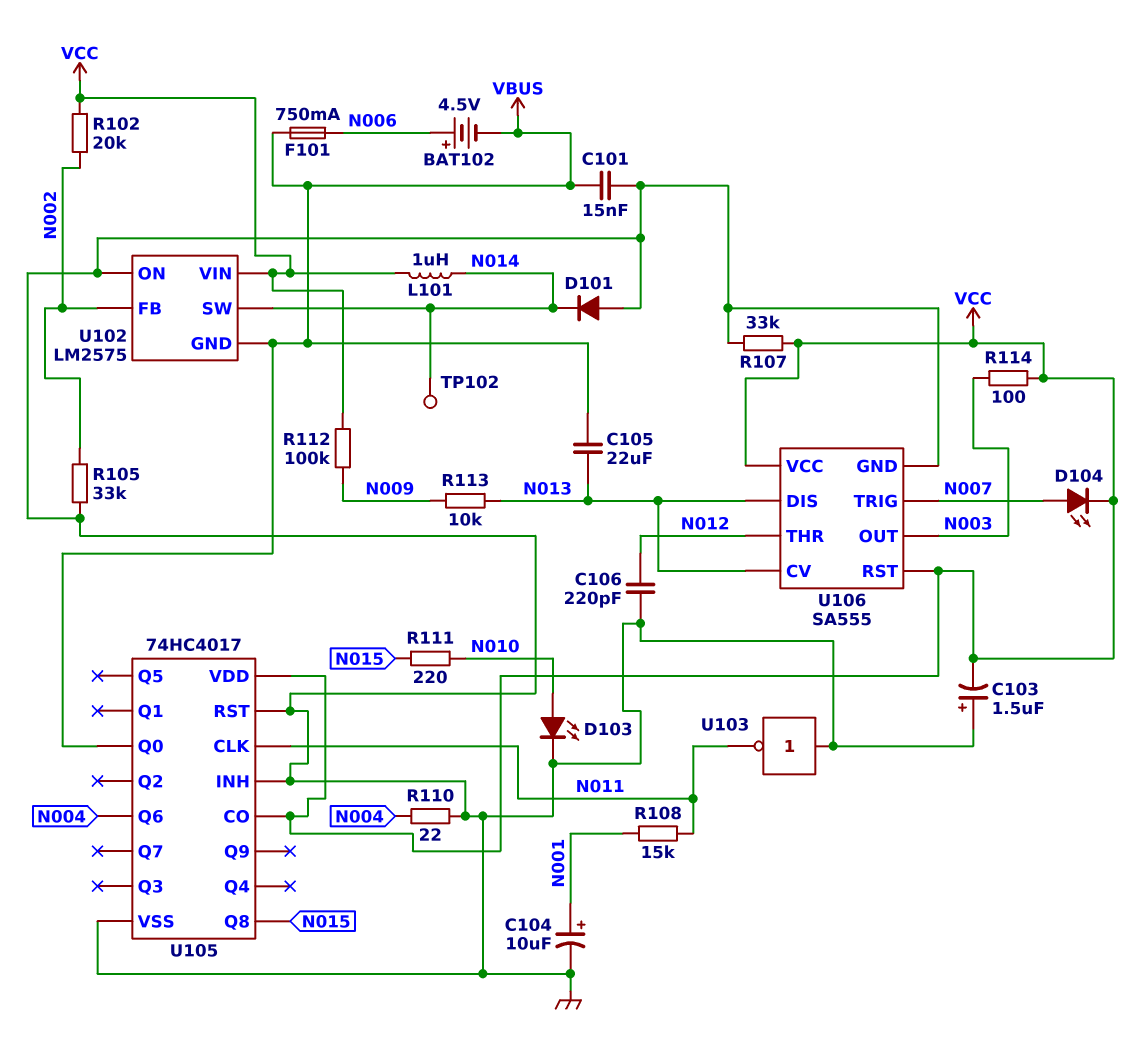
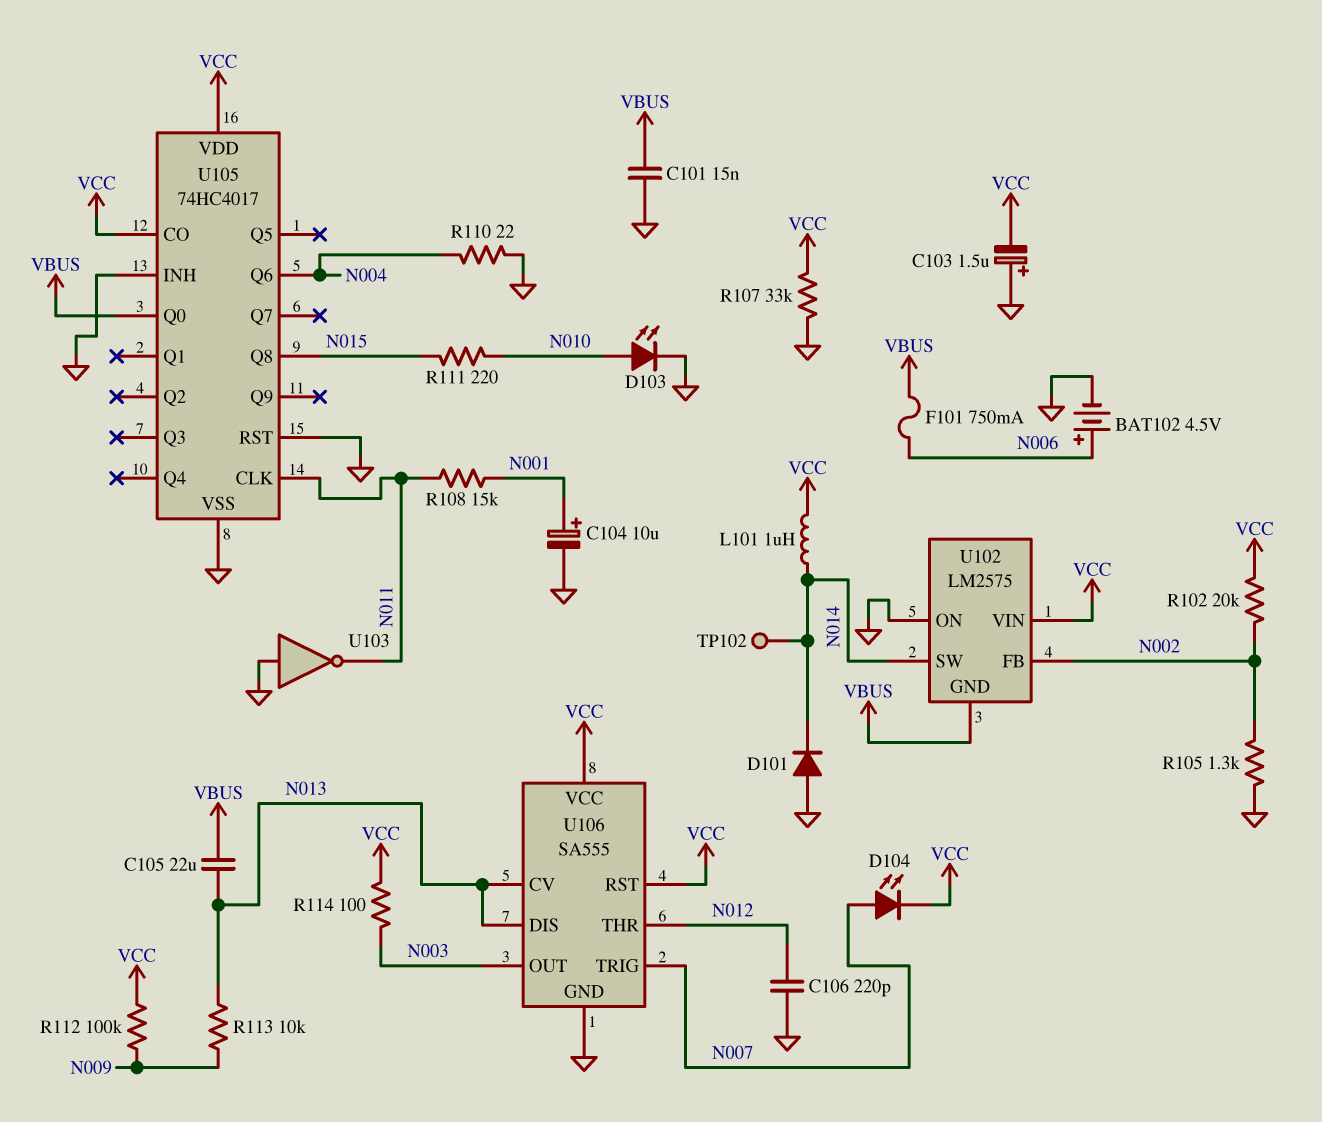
BAT102: 4.5V (plus N006, minus VBUS) -> 4.5V (plus N006, minus GND)
R105: 33k (GND, N002) -> 1.3k (GND, N002)

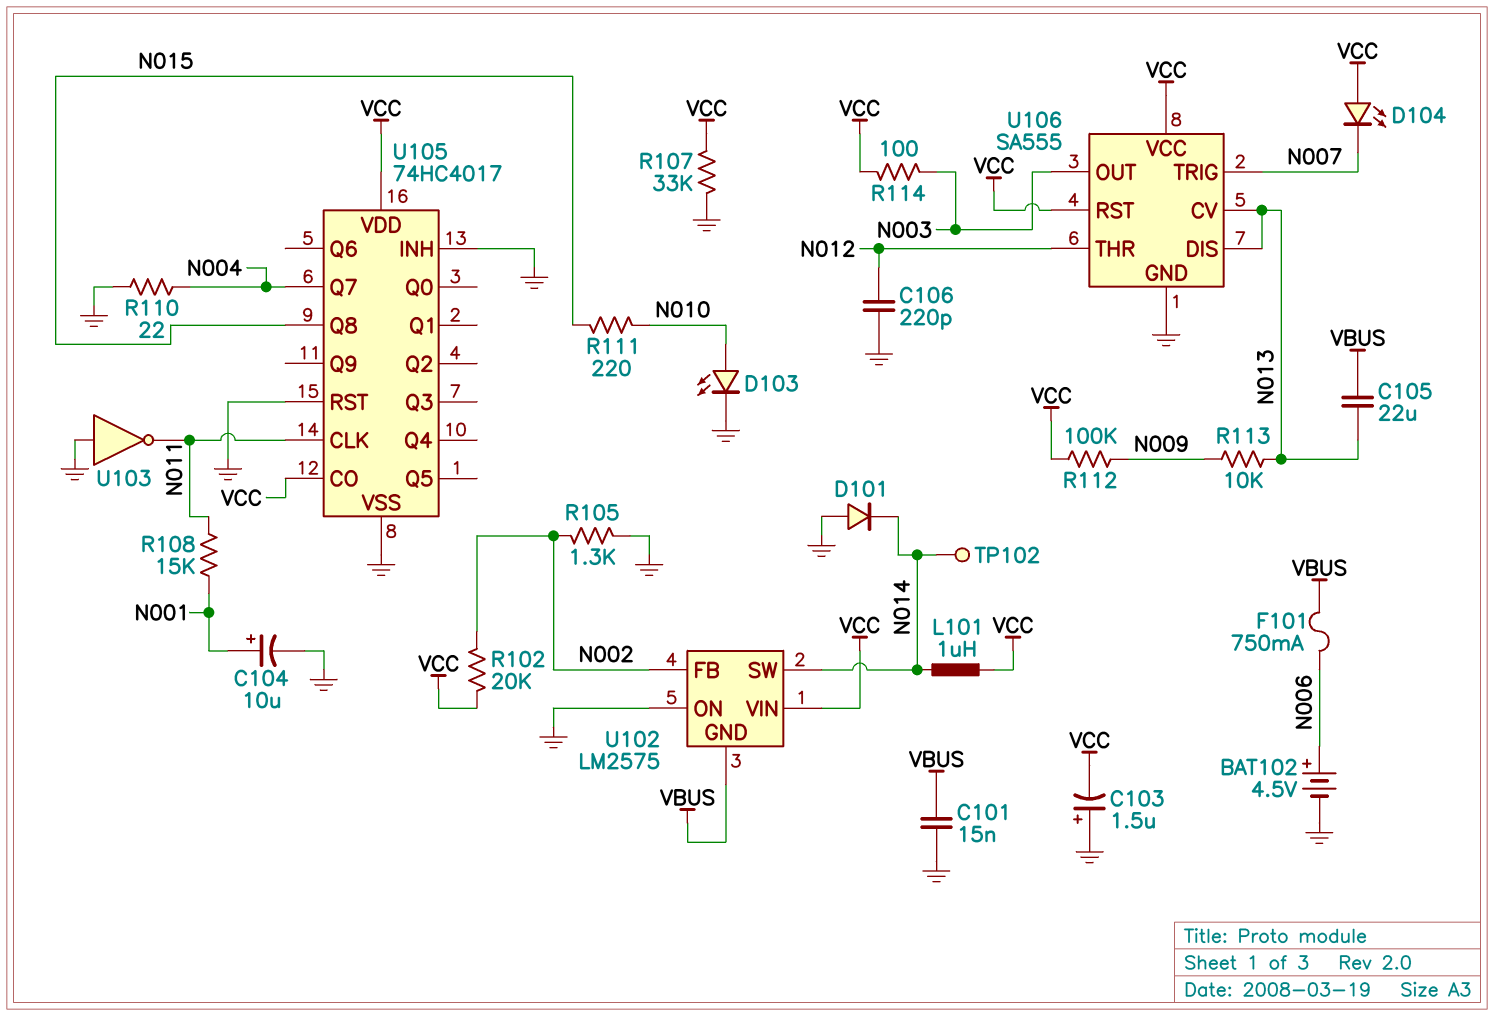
D104: LED (A N007, K VCC) -> LED (A VCC, K N007)
U105 pin Q0: VBUS -> none
U105 pin Q6: N004 -> none
U105 pin Q7: none -> N004

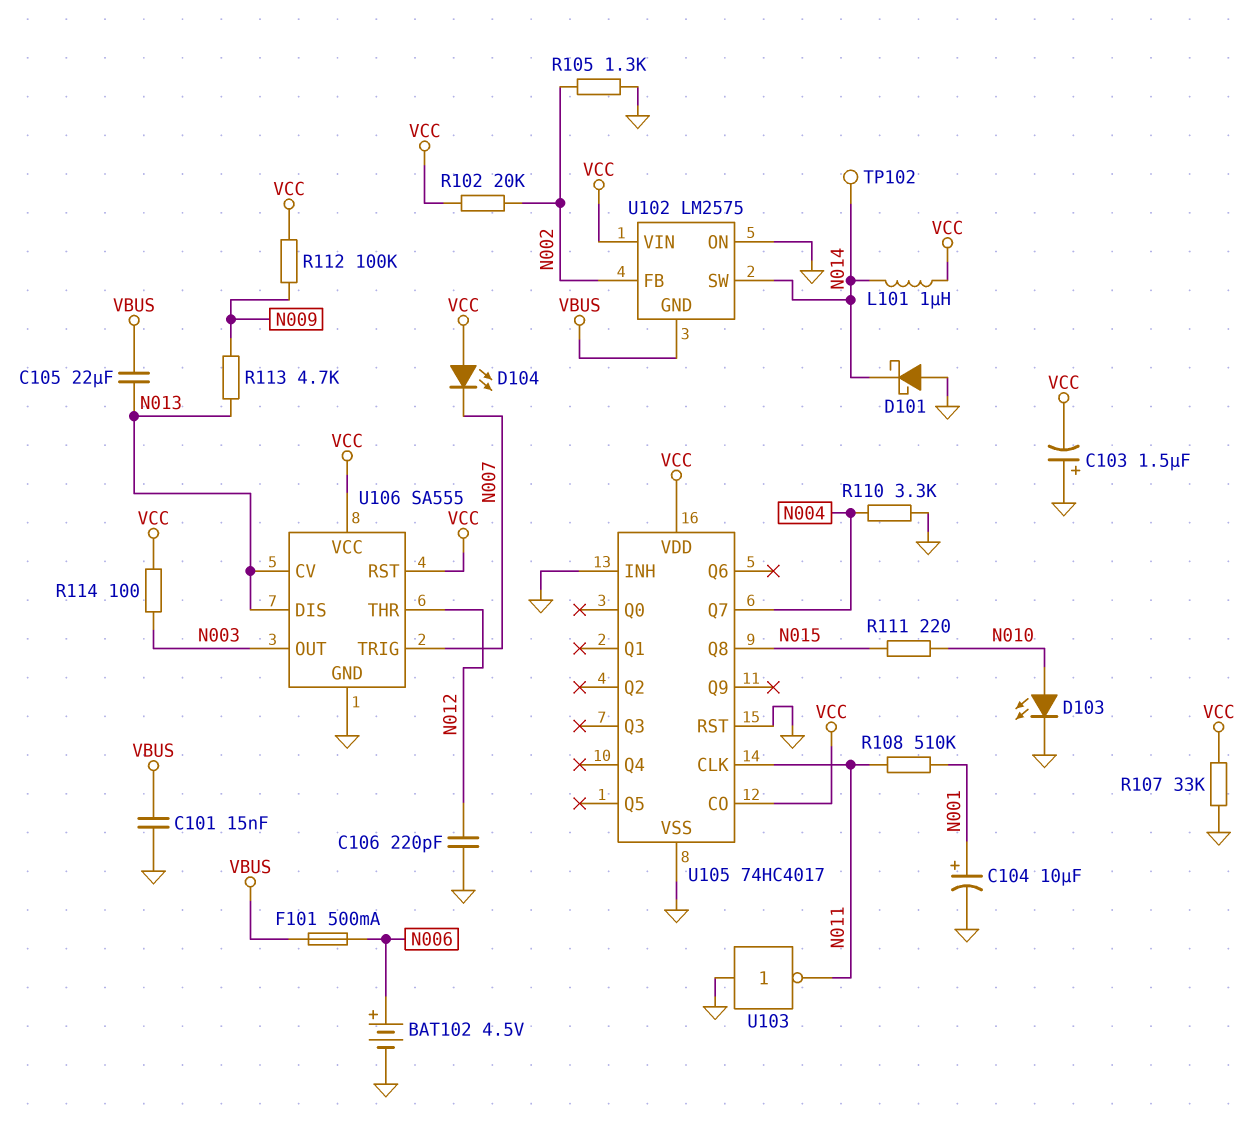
D101: diode (A GND, K N014) -> schottky (A GND, K N014)
F101: 750mA (N006, VBUS) -> 500mA (N006, VBUS)
R108: 15k (N001, N011) -> 510k (N001, N011)
R110: 22 (GND, N004) -> 3.3k (GND, N004)
R113: 10k (N009, N013) -> 4.7k (N009, N013)

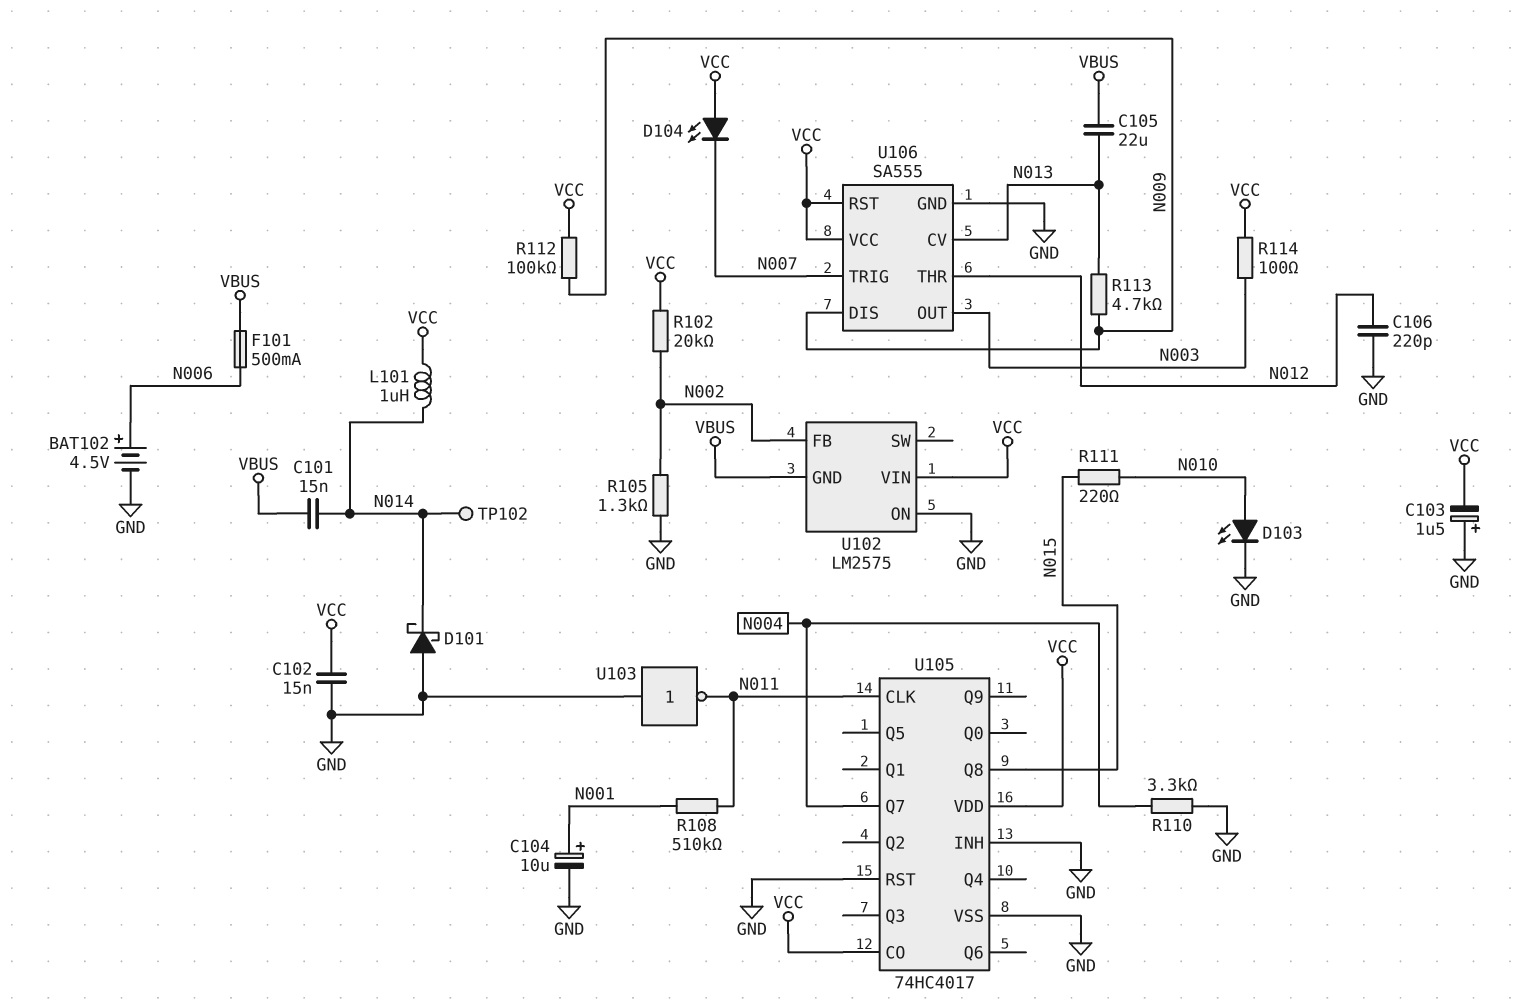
C101: 15nF (GND, VBUS) -> 15nF (N014, VBUS)
C102: none -> 15nF (GND, VCC)
R107: 33k (GND, VCC) -> none
U102 pin SW: N014 -> none
U106 pin DIS: N013 -> N009

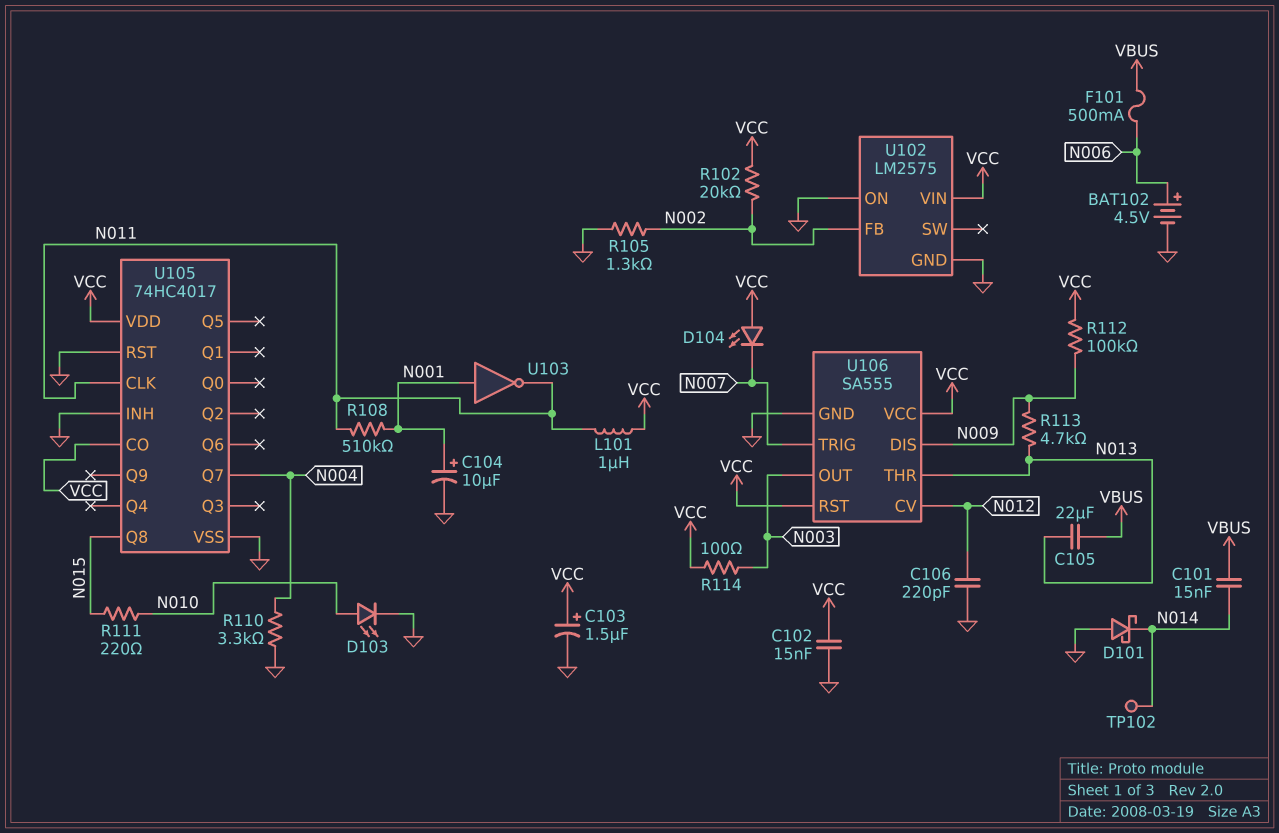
C103: 1.5uF (plus GND, minus VCC) -> 1.5uF (plus VCC, minus GND)
L101: 1uH (N014, VCC) -> 1uH (N011, VCC)
U102 pin GND: VBUS -> GND
U103: NOT (in GND, out N011) -> NOT (in N001, out N011)
U106 pin CV: N013 -> N012
U106 pin THR: N012 -> N013

